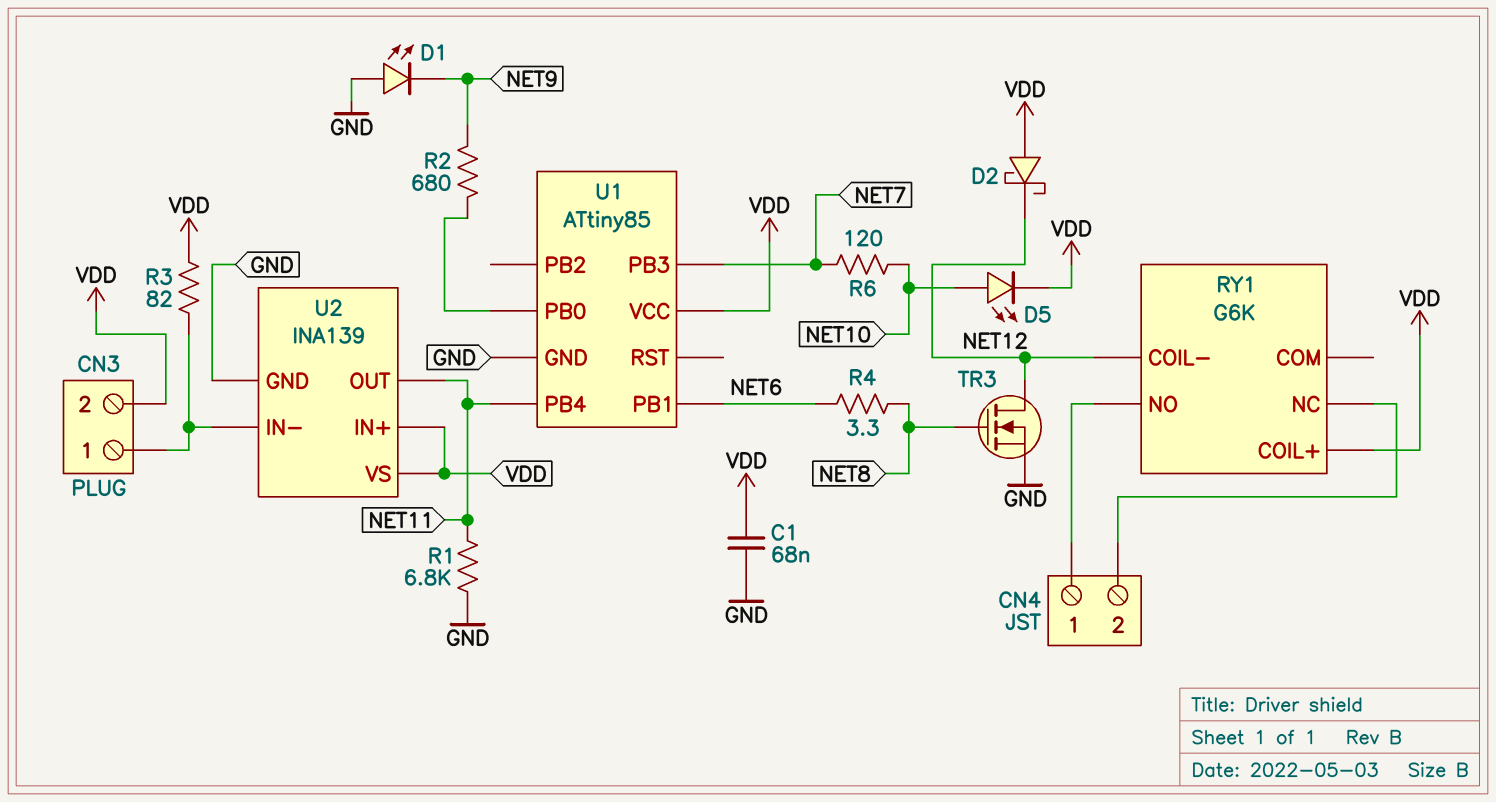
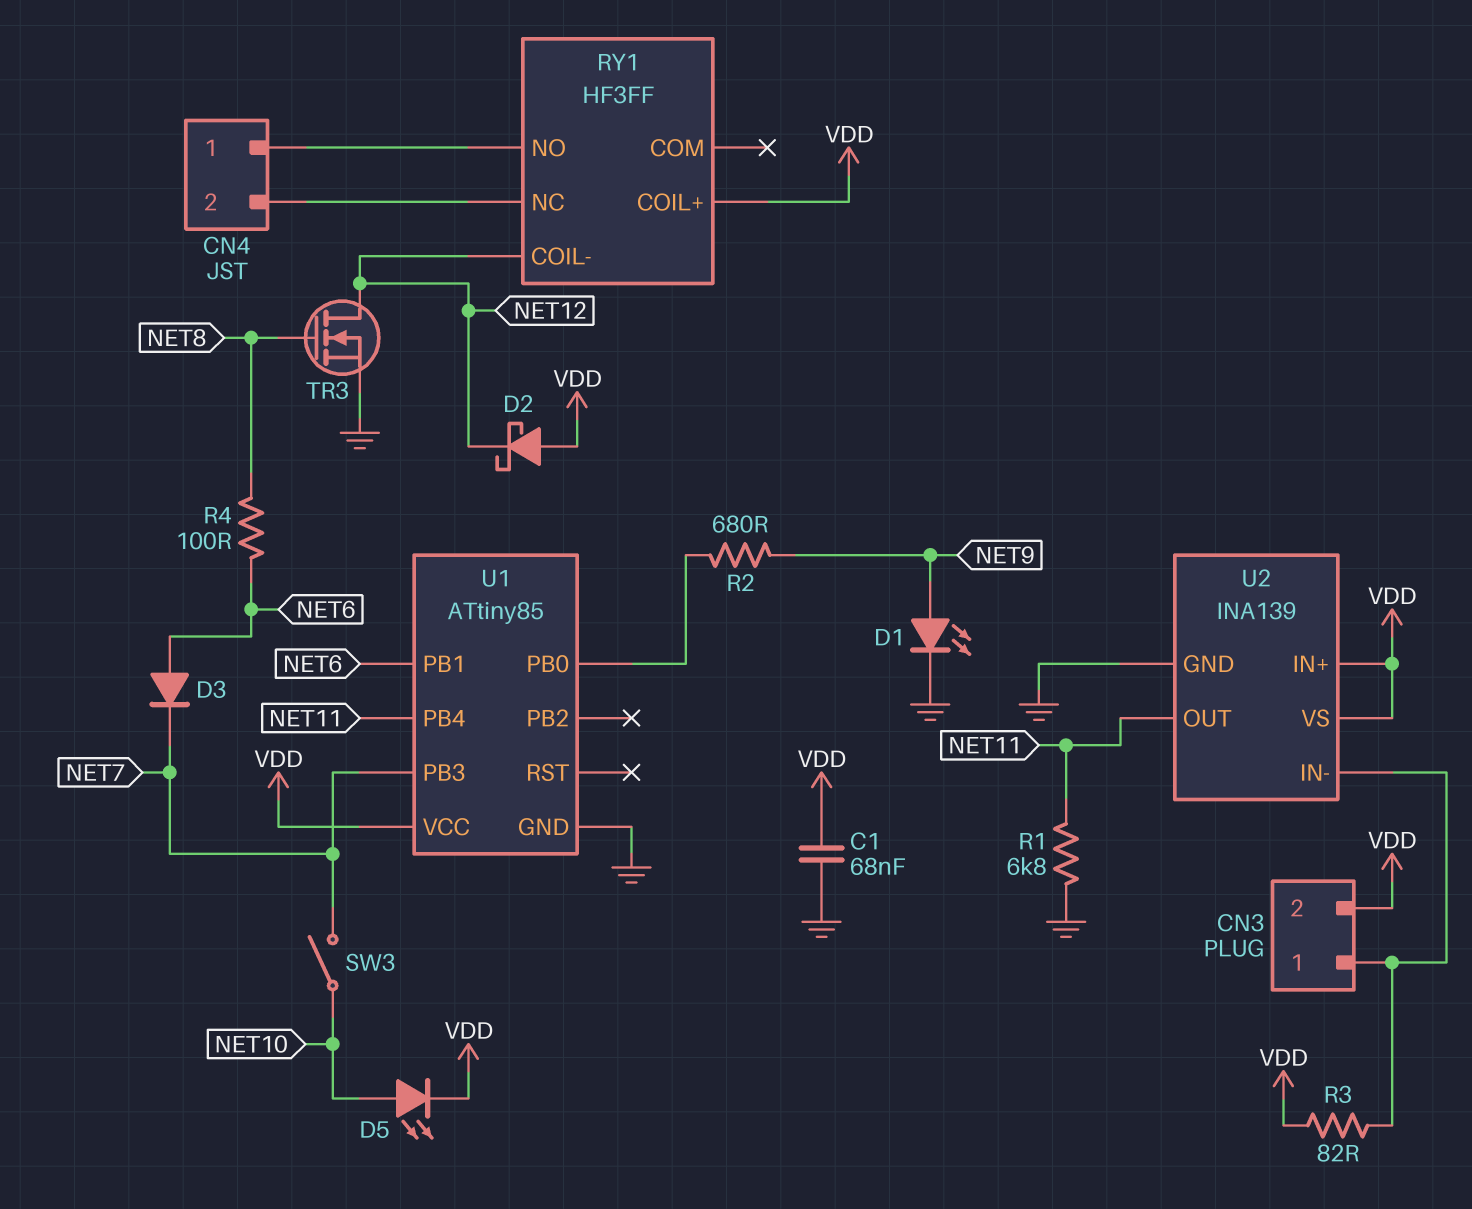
D1: LED (A GND, K NET9) -> LED (A NET9, K GND)
D3: none -> diode (A NET6, K NET7)
R4: 3.3 (NET6, NET8) -> 100 (NET6, NET8)
R6: 120 (NET7, NET10) -> none
RY1: G6K -> HF3FF
SW3: none -> switch (NET7, NET10)

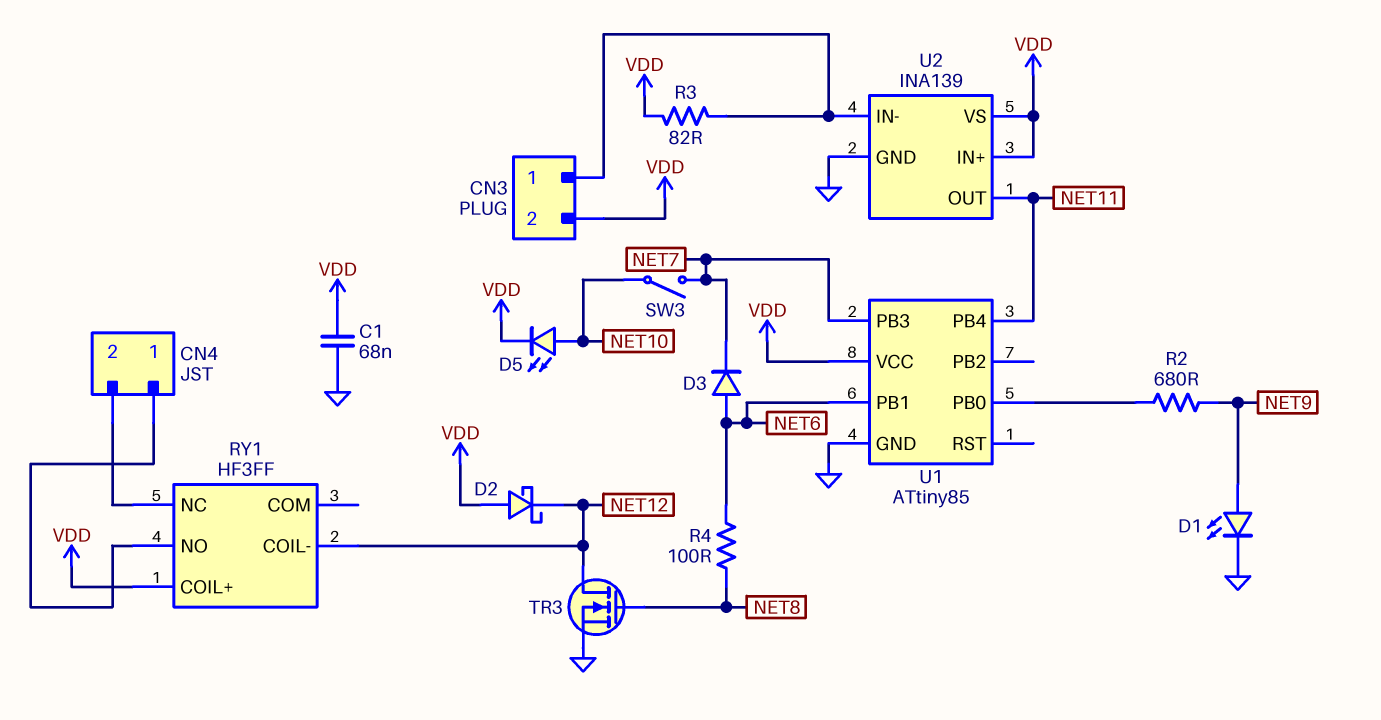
R1: 6.8k (GND, NET11) -> none

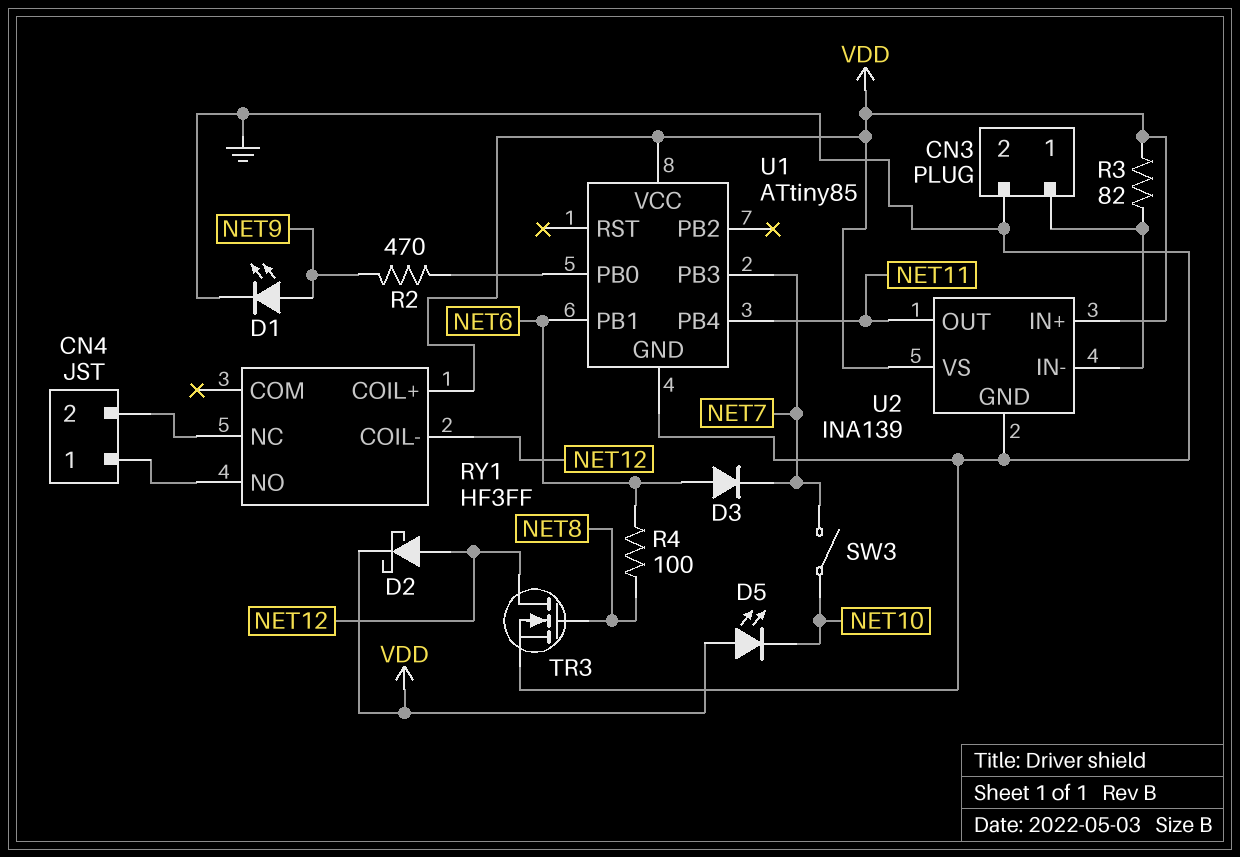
C1: 68nF (GND, VDD) -> none
CN3 pin 2: VDD -> GND
D2: schottky (A VDD, K NET12) -> schottky (A NET12, K VDD)
D5: LED (A NET10, K VDD) -> LED (A VDD, K NET10)
R2: 680 (NET9, U1/PB0) -> 470 (NET9, U1/PB0)

